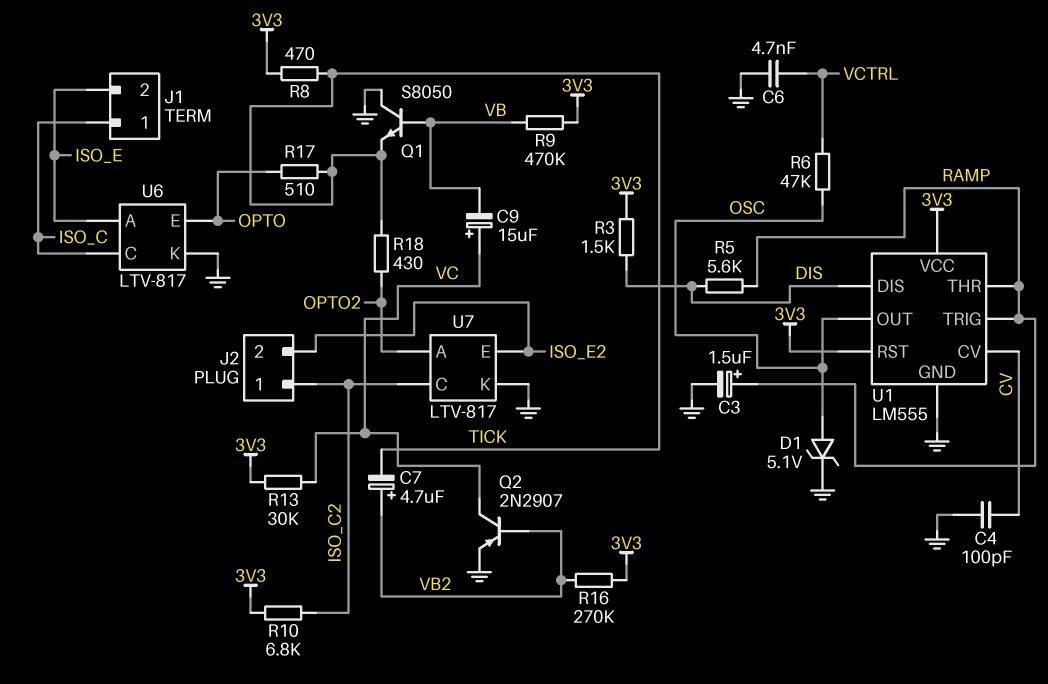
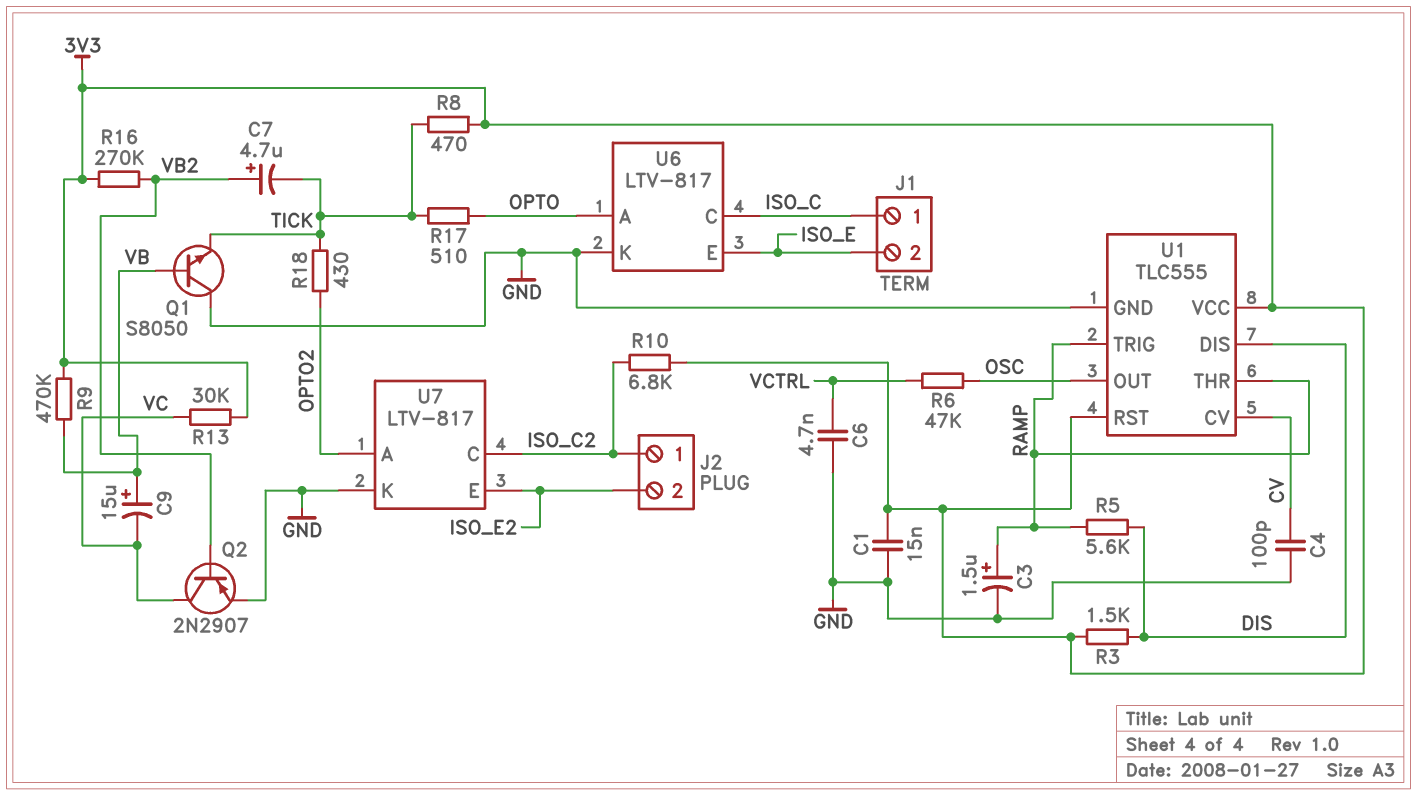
C1: none -> 15nF (3V3, GND)
C9: 15uF (plus VC, minus VB) -> 15uF (plus VB, minus VC)
D1: zener 5.1V (A OSC, K GND) -> none
U1: LM555 -> TLC555
U6 pin A: ISO_E -> OPTO
U6 pin E: OPTO -> ISO_E

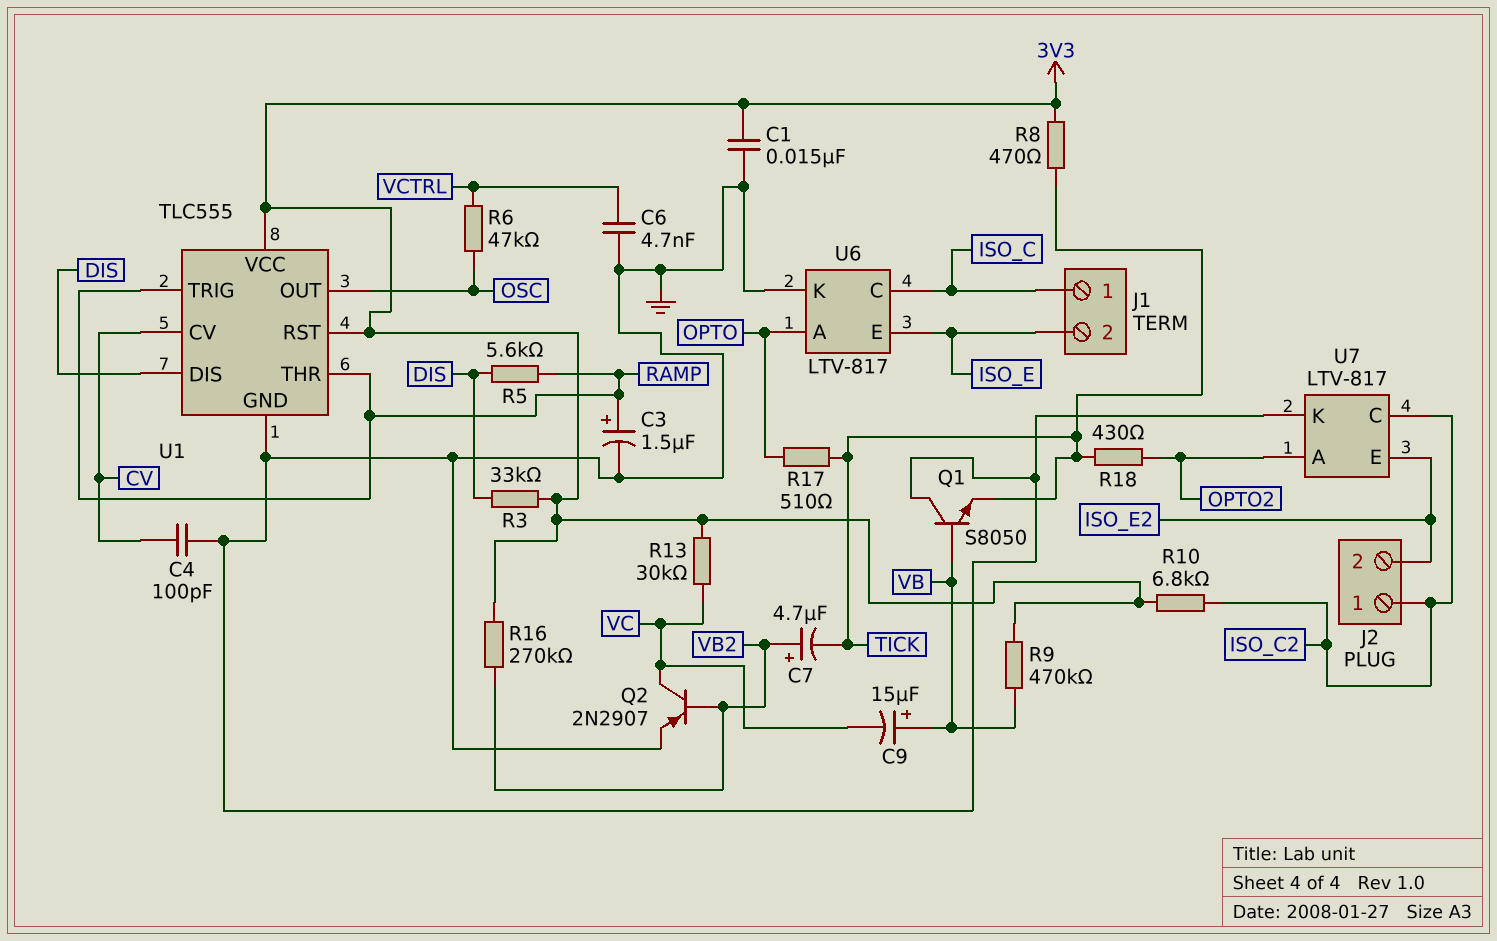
R3: 1.5k (3V3, DIS) -> 33k (3V3, DIS)

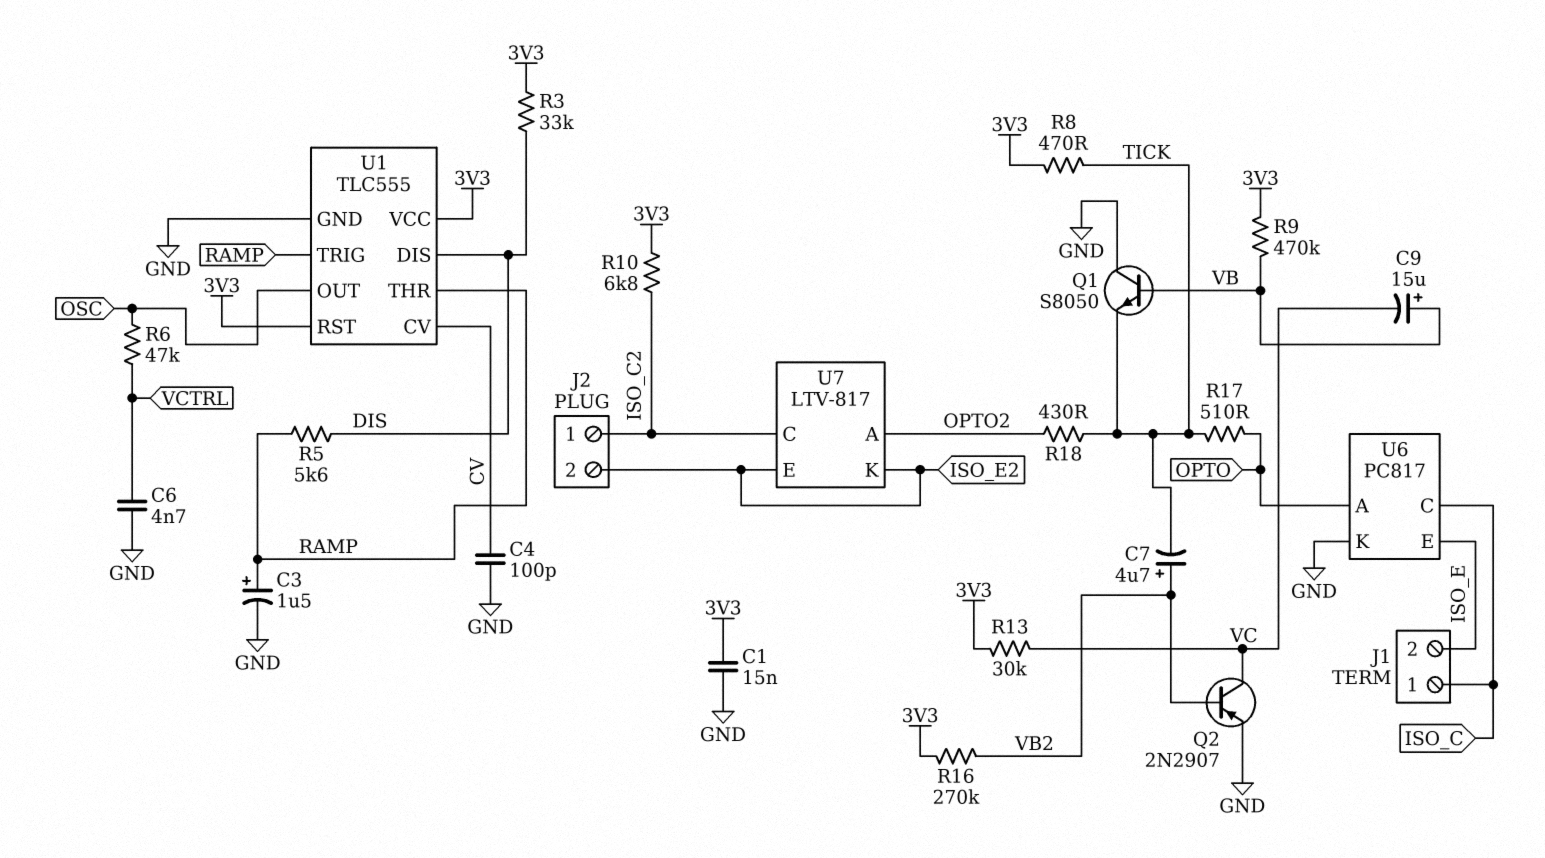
U6: LTV-817 -> PC817
U7 pin K: GND -> ISO_E2

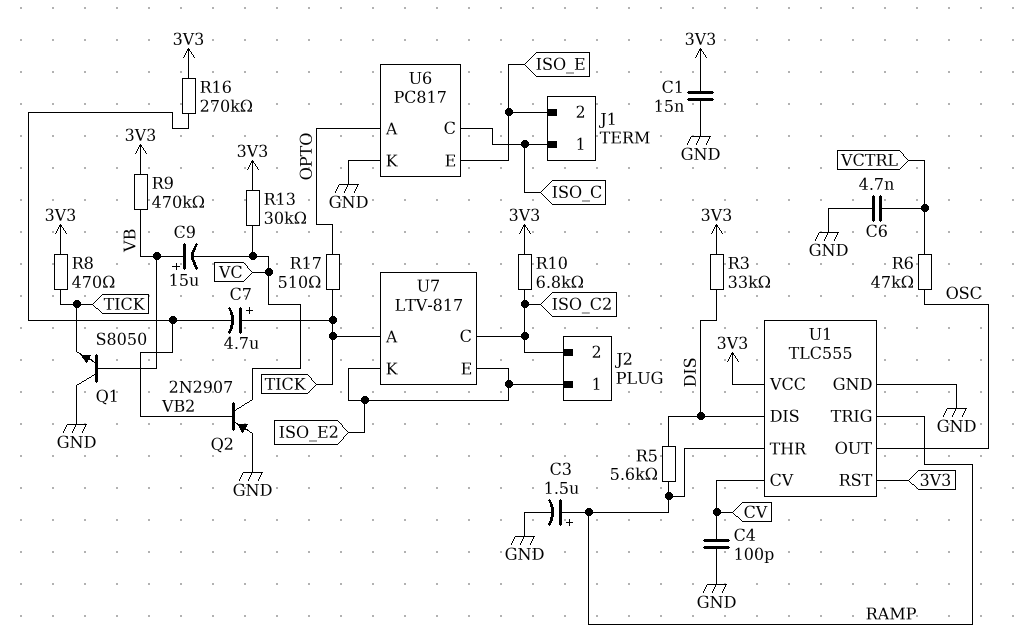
C7: 4.7uF (plus VB2, minus TICK) -> 4.7uF (plus TICK, minus VB2)
J2 pin 1: ISO_C2 -> ISO_E2
J2 pin 2: ISO_E2 -> ISO_C2
R18: 430 (OPTO2, TICK) -> none
U7 pin A: OPTO2 -> TICK

